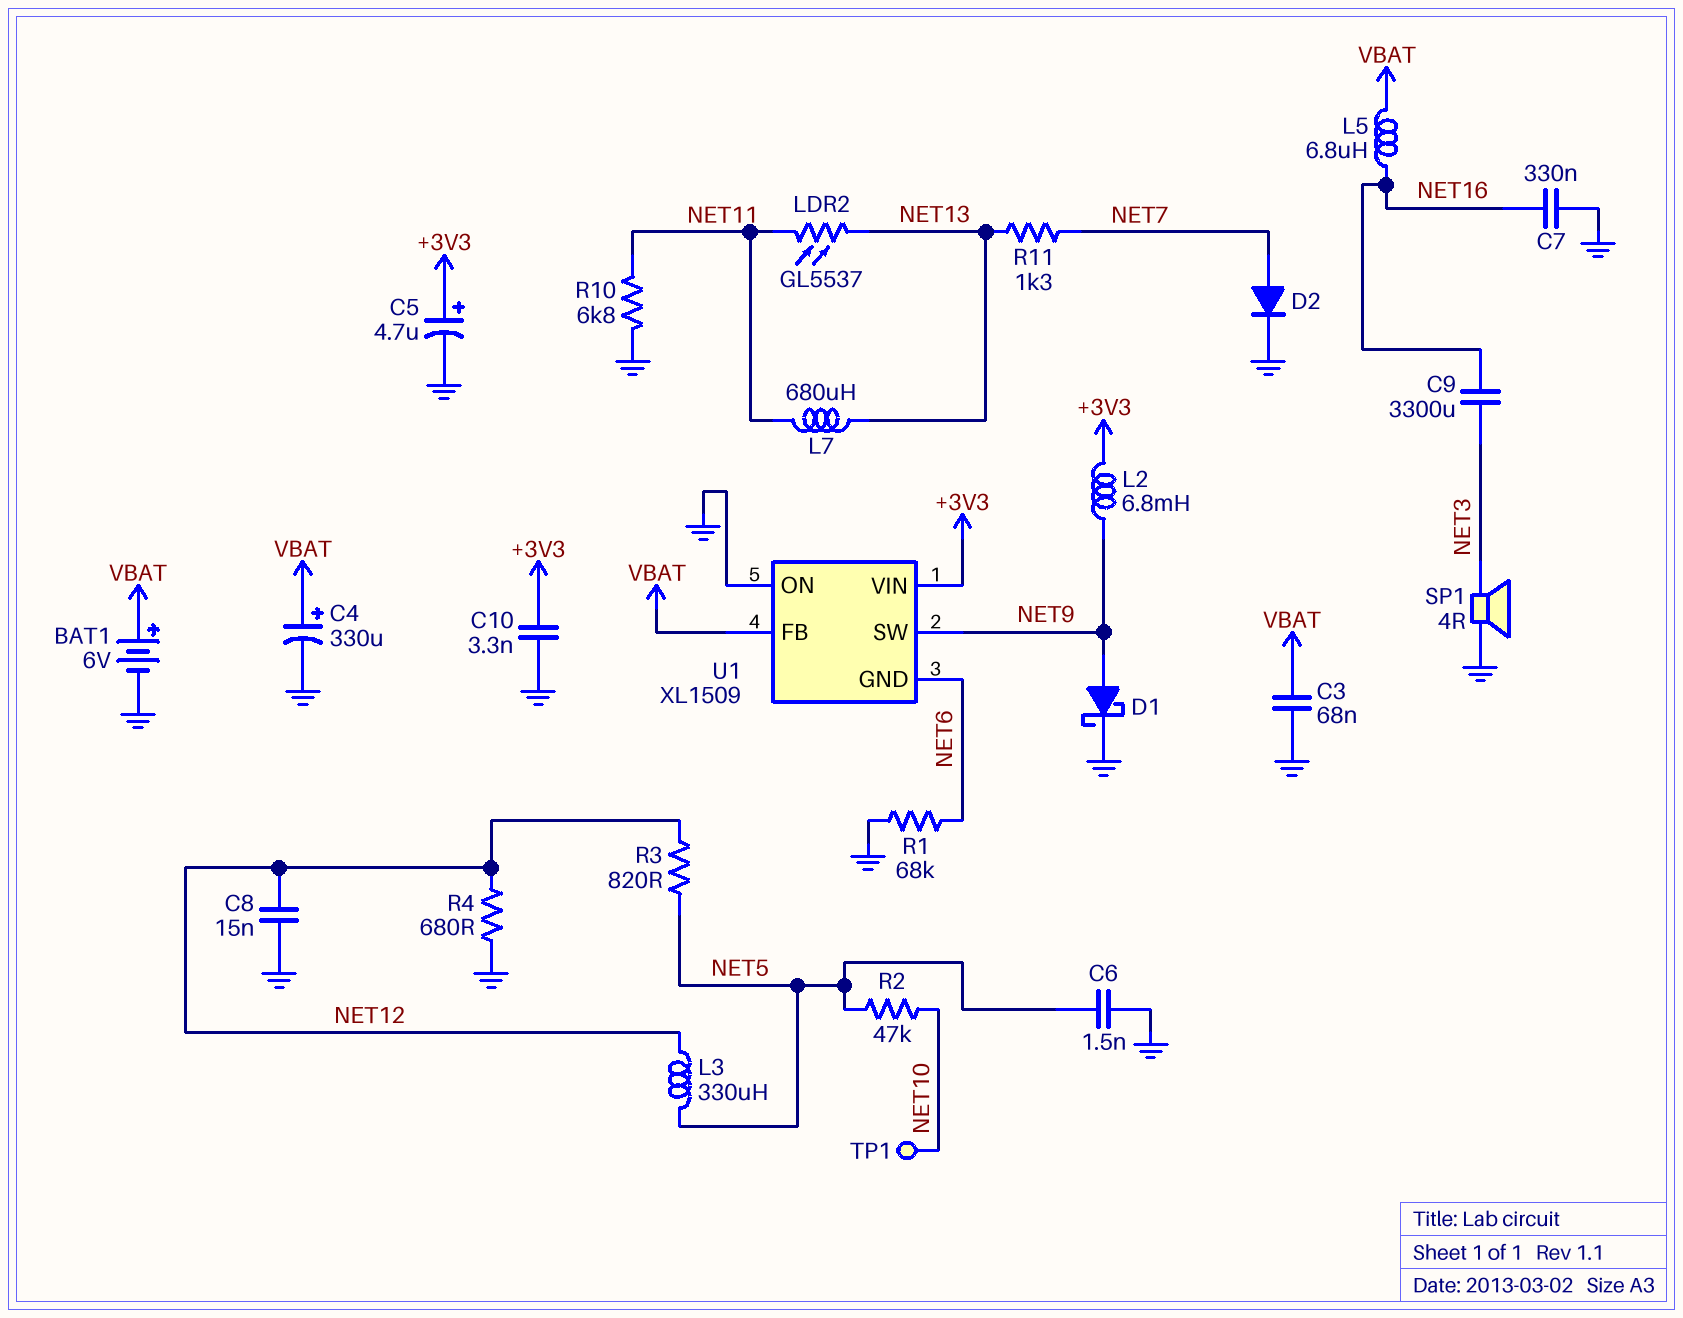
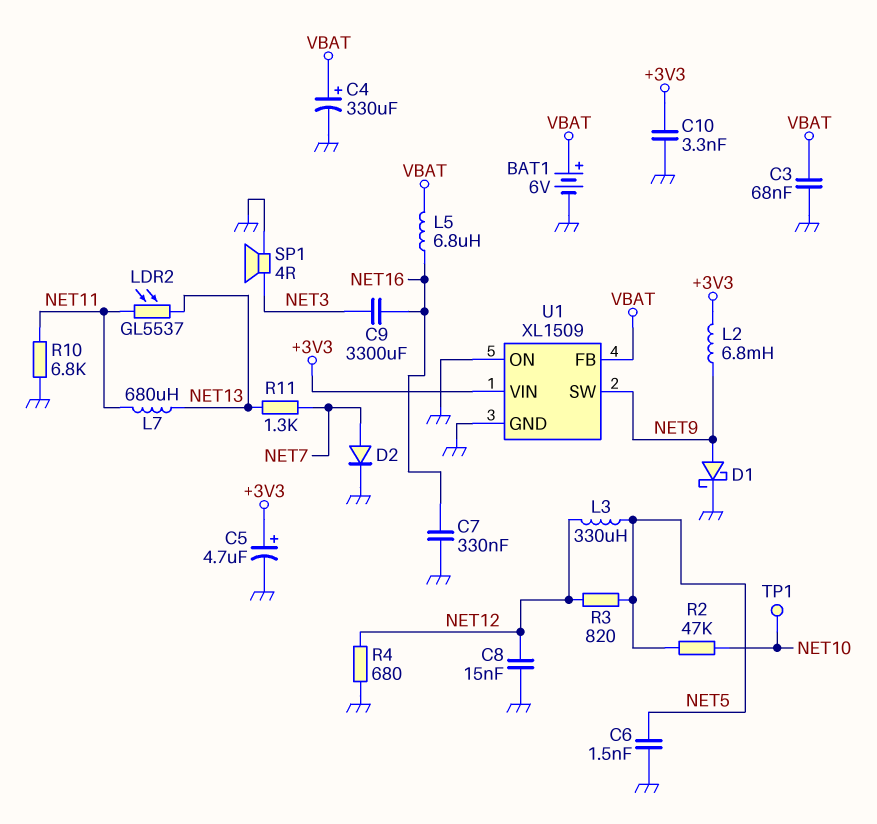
R1: 68k (GND, NET6) -> none
U1 pin GND: NET6 -> GND

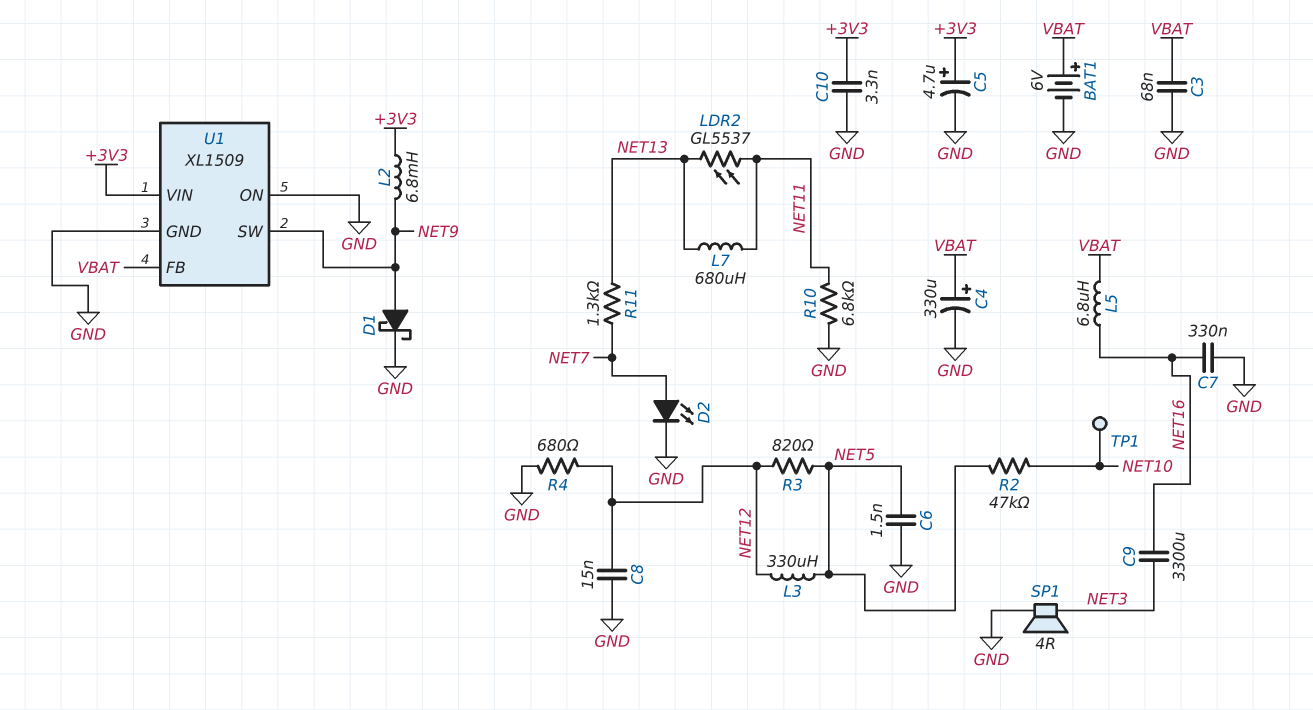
D2: diode (A NET7, K GND) -> LED (A NET7, K GND)

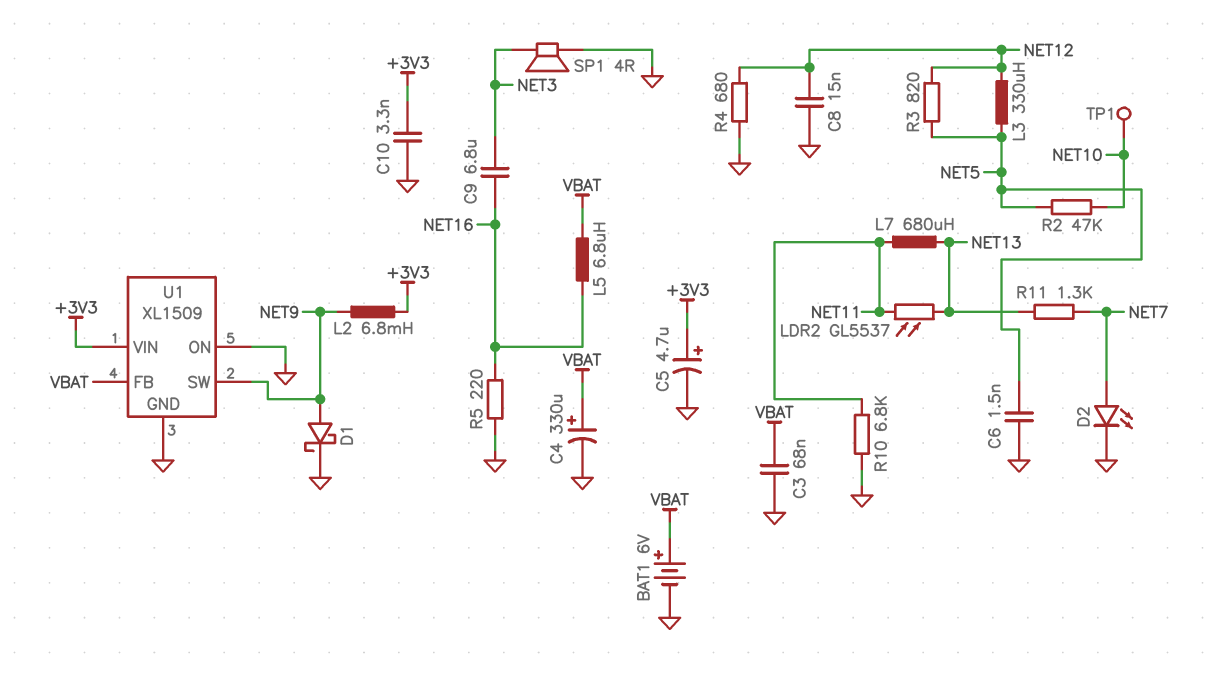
C7: 330nF (GND, NET16) -> none
C9: 3300uF (NET3, NET16) -> 6.8uF (NET3, NET16)
R5: none -> 220 (GND, NET16)

